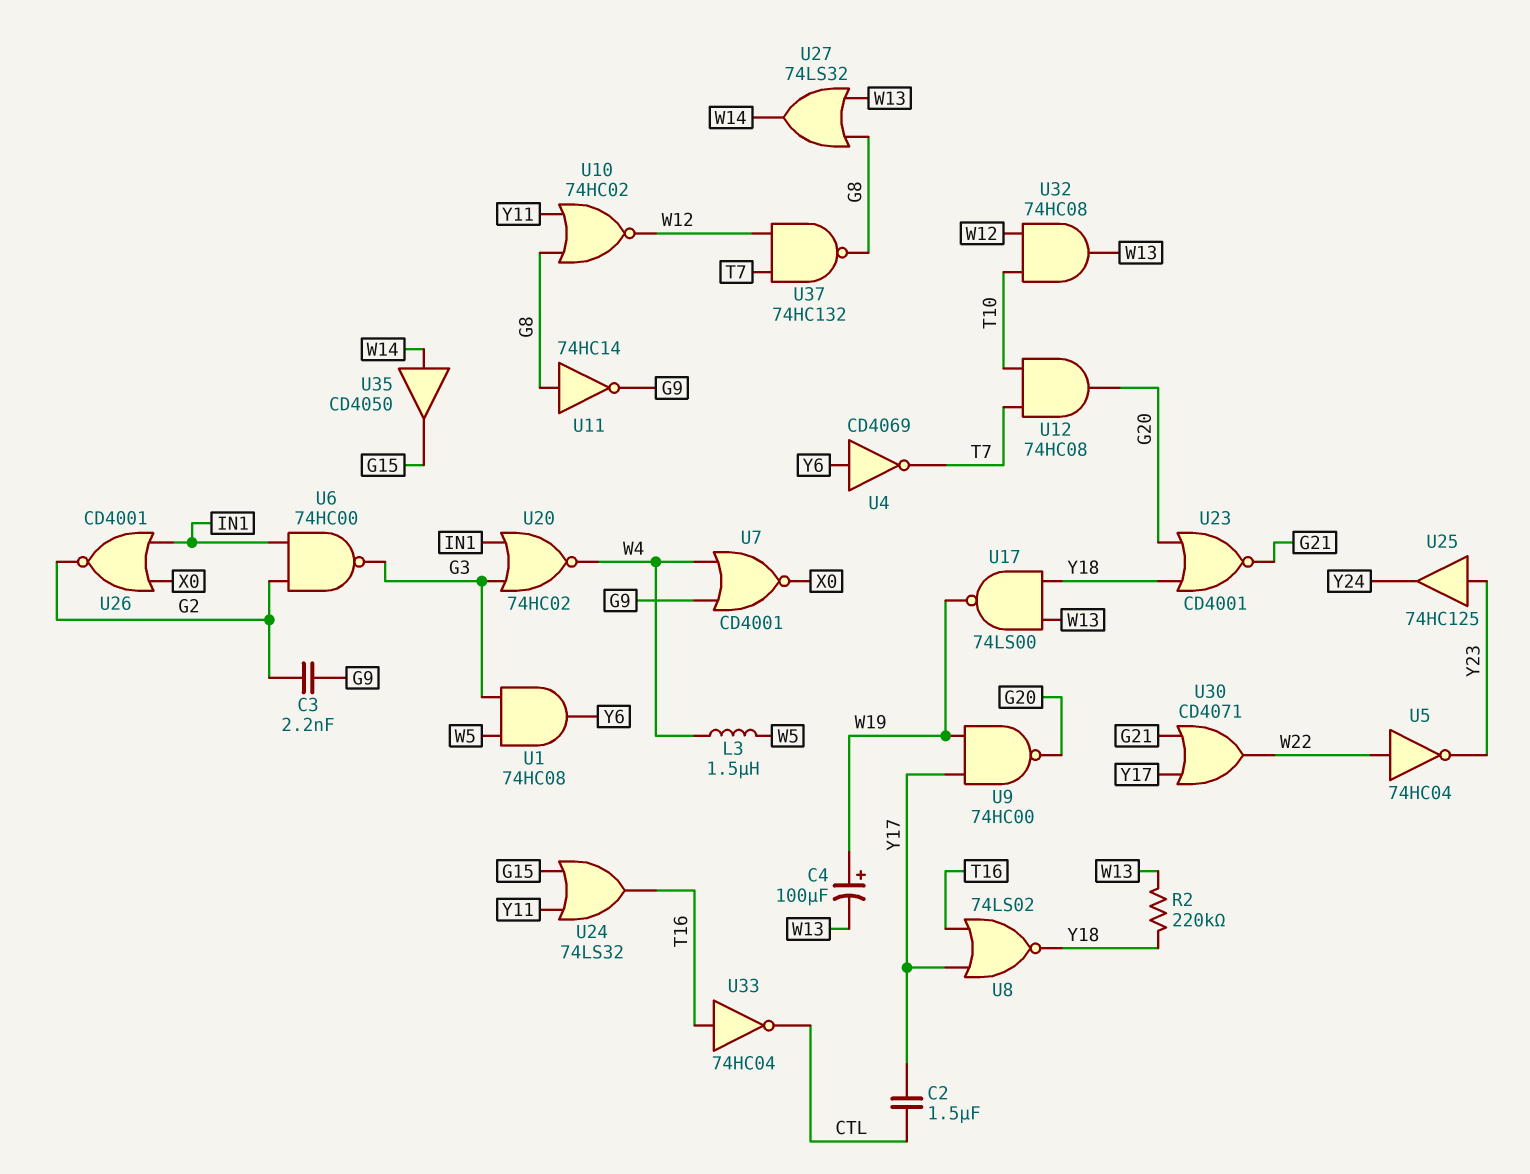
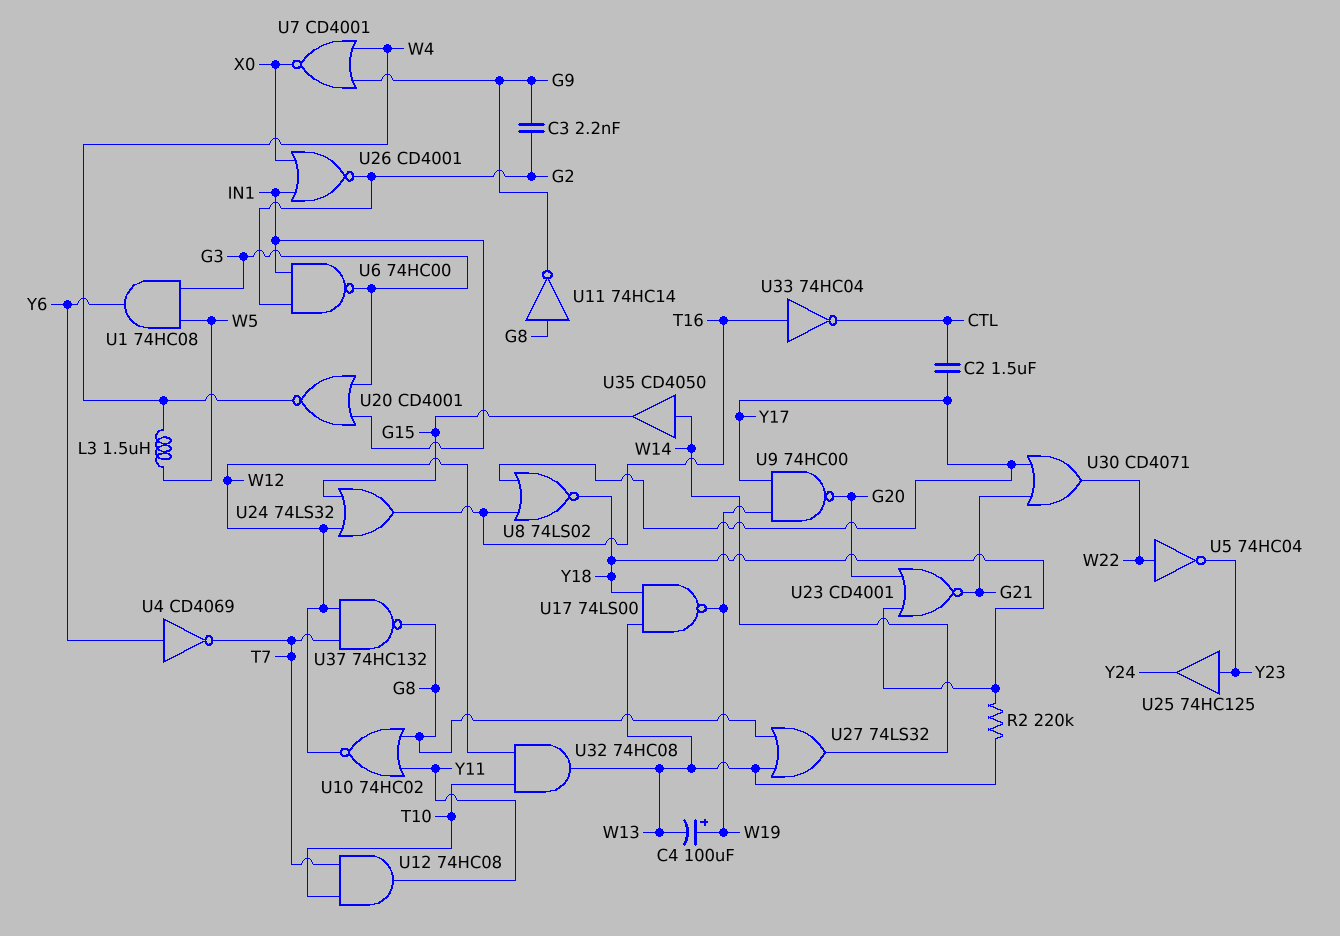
U12: AND 74HC08 (in T7, in T10, out G20) -> AND 74HC08 (in T7, in T10, out Y11)
U20: NOR 74HC02 (in G3, in IN1, out W4) -> NOR CD4001 (in G3, in IN1, out W4)
U24: OR 74LS32 (in G15, in Y11, out T16) -> OR 74LS32 (in G15, in W12, out T16)

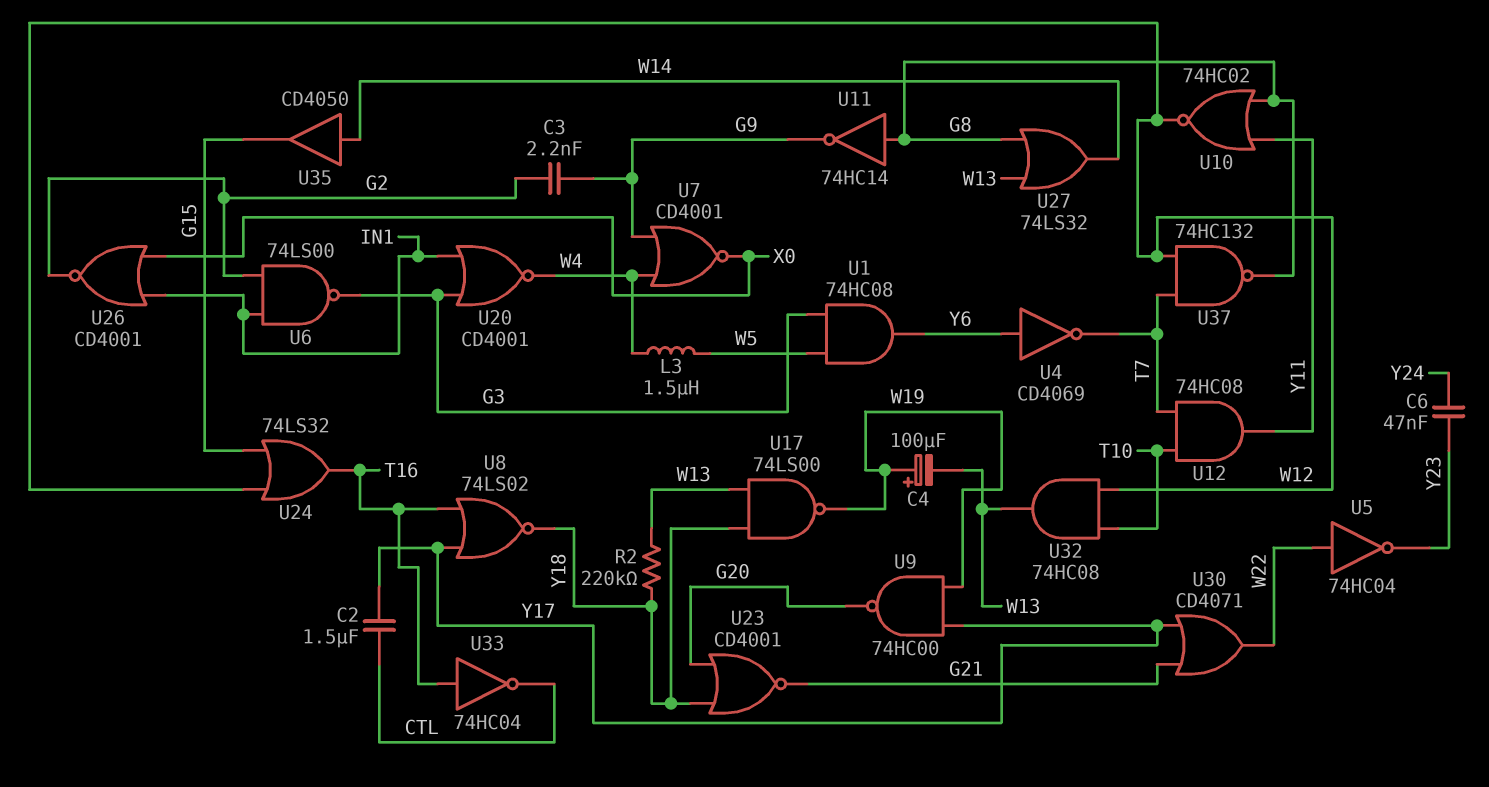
C6: none -> 47nF (Y23, Y24)
U6: NAND 74HC00 (in G2, in IN1, out G3) -> NAND 74LS00 (in G2, in IN1, out G3)
U25: buffer 74HC125 (in Y23, out Y24) -> none

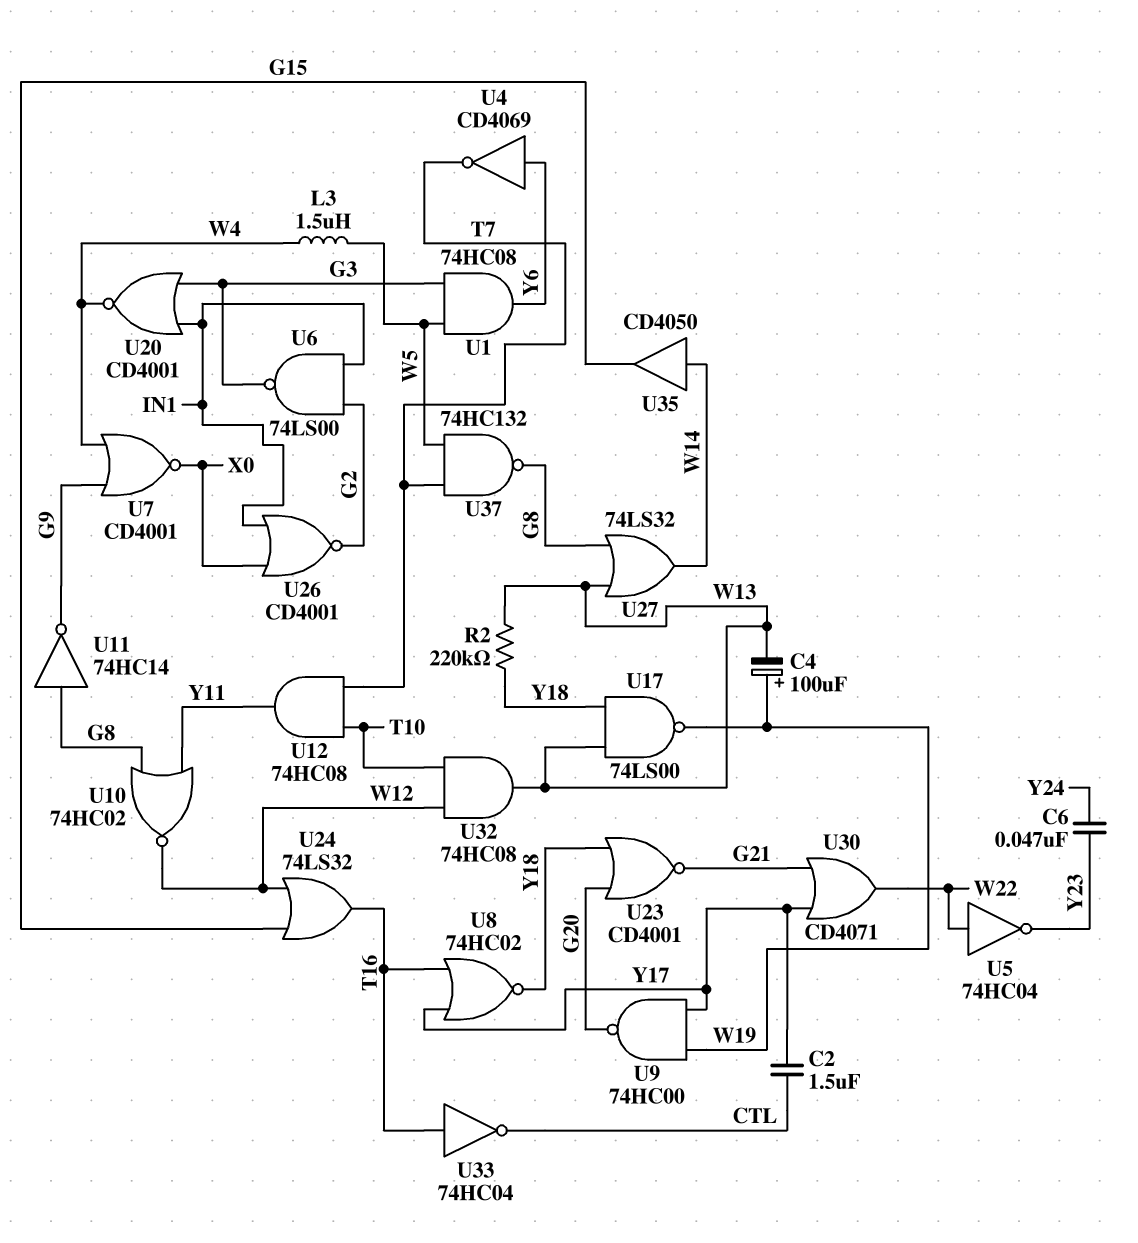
C3: 2.2nF (G2, G9) -> none
U8: NOR 74LS02 (in T16, in Y17, out Y18) -> NOR 74HC02 (in T16, in Y17, out Y18)
U37: NAND 74HC132 (in T7, in W12, out G8) -> NAND 74HC132 (in T7, in W5, out G8)

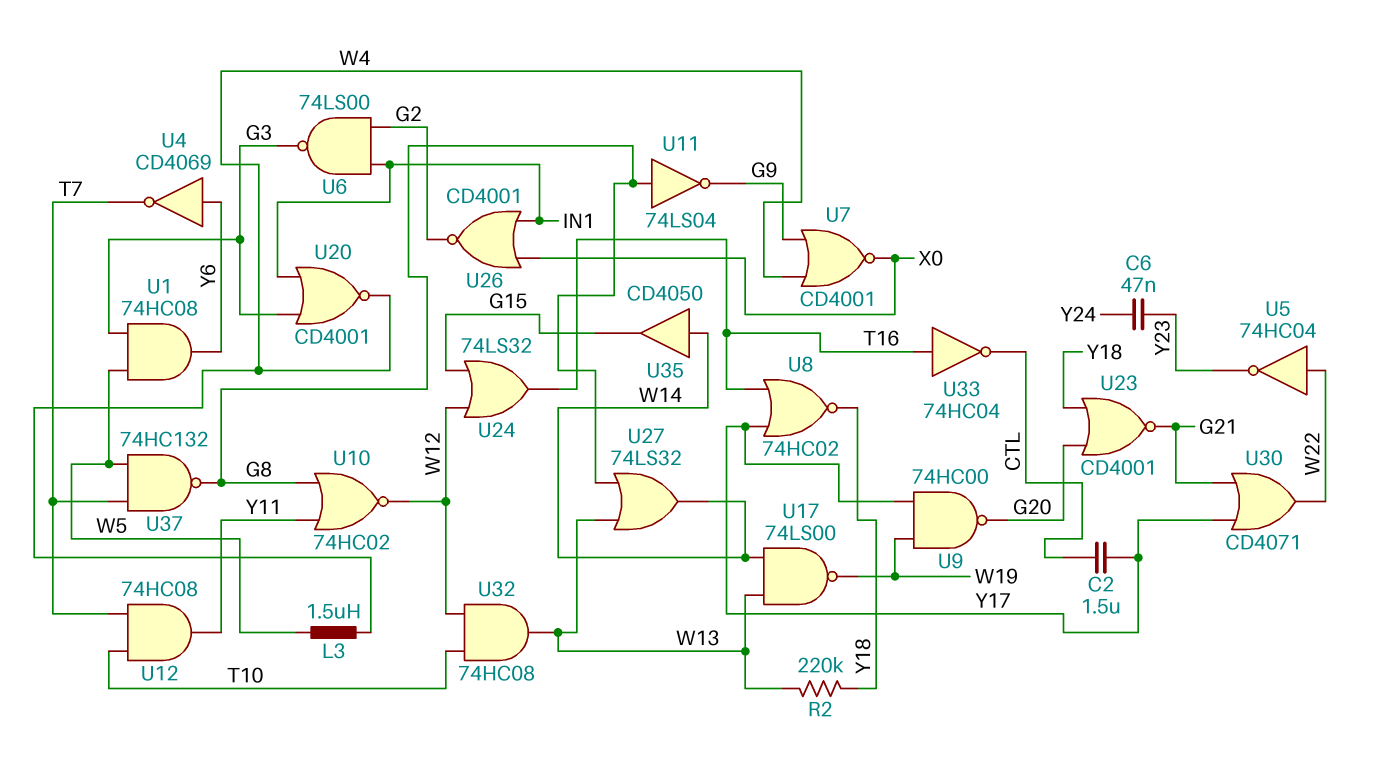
C4: 100uF (plus W19, minus W13) -> none
U11: NOT 74HC14 (in G8, out G9) -> NOT 74LS04 (in G8, out G9)
U17: NAND 74LS00 (in W13, in Y18, out W19) -> NAND 74LS00 (in W13, in W14, out W19)

